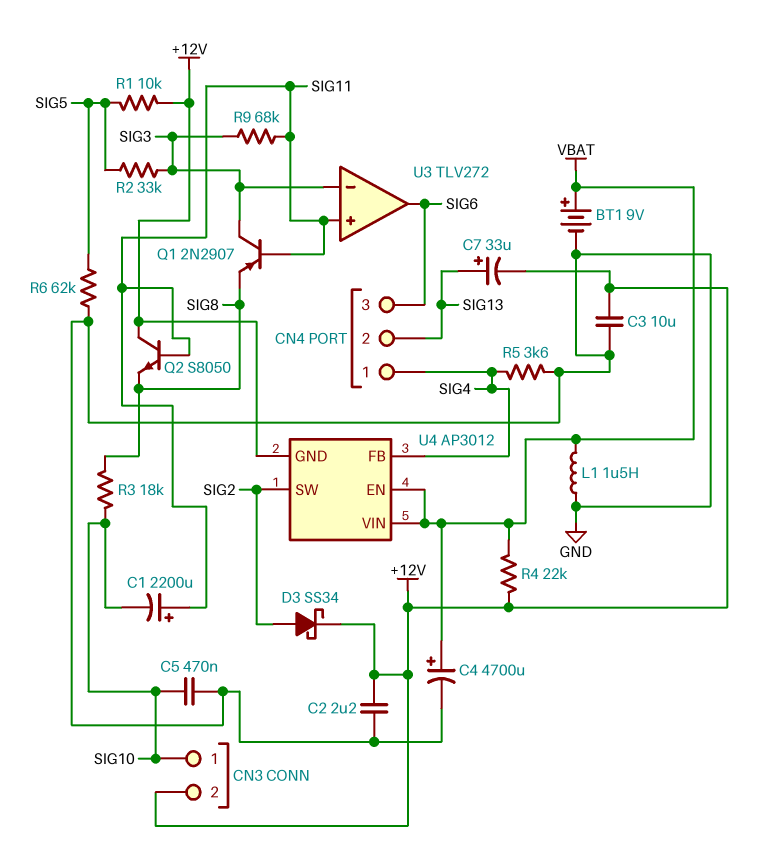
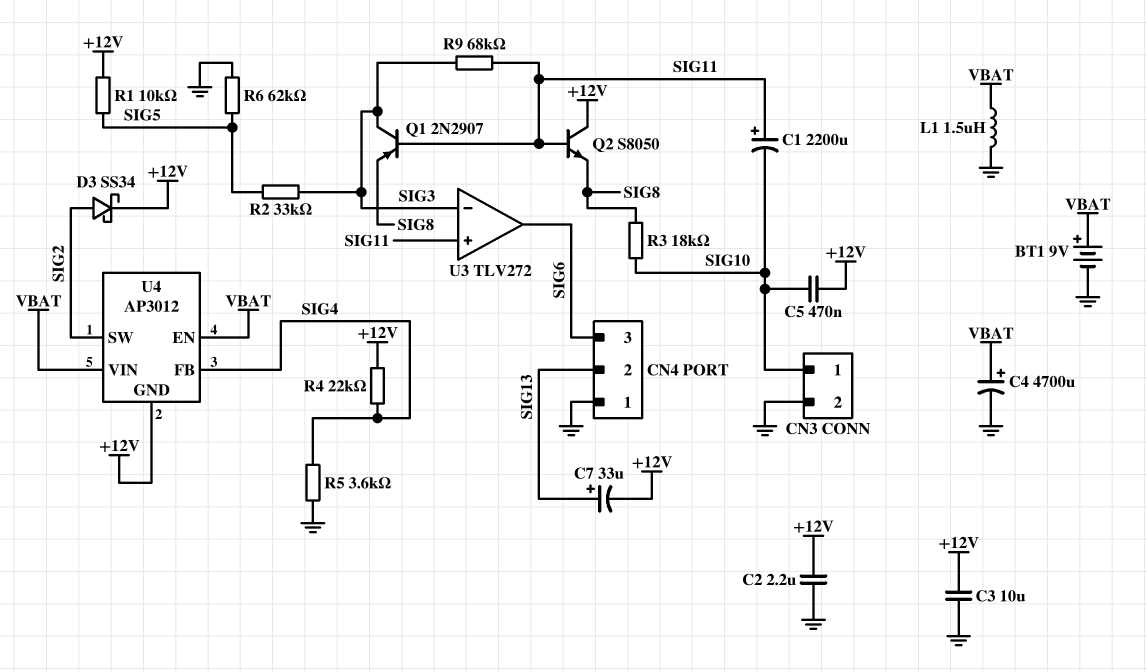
C5: 470nF (GND, SIG10) -> 470nF (+12V, SIG10)
CN3 pin 2: +12V -> GND
CN4 pin 1: SIG4 -> GND
R4: 22k (+12V, VBAT) -> 22k (+12V, SIG4)

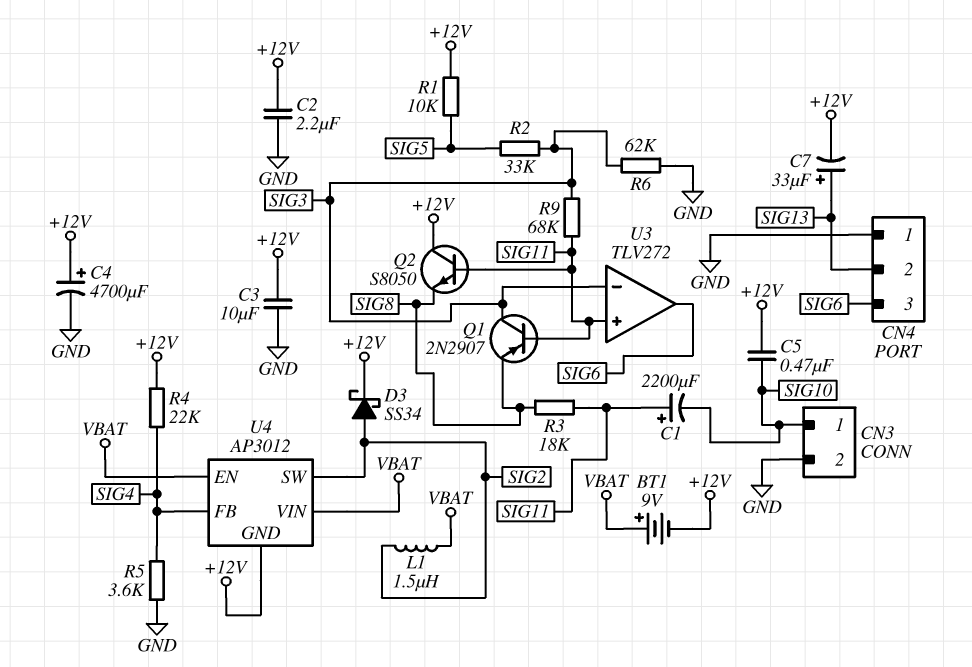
BT1: 9V (plus VBAT, minus GND) -> 9V (plus VBAT, minus +12V)
C4: 4700uF (plus VBAT, minus GND) -> 4700uF (plus +12V, minus GND)
L1: 1.5uH (GND, VBAT) -> 1.5uH (SIG2, VBAT)
R3: 18k (SIG8, SIG10) -> 18k (SIG8, SIG11)
R6: 62k (GND, SIG5) -> 62k (GND, SIG3)

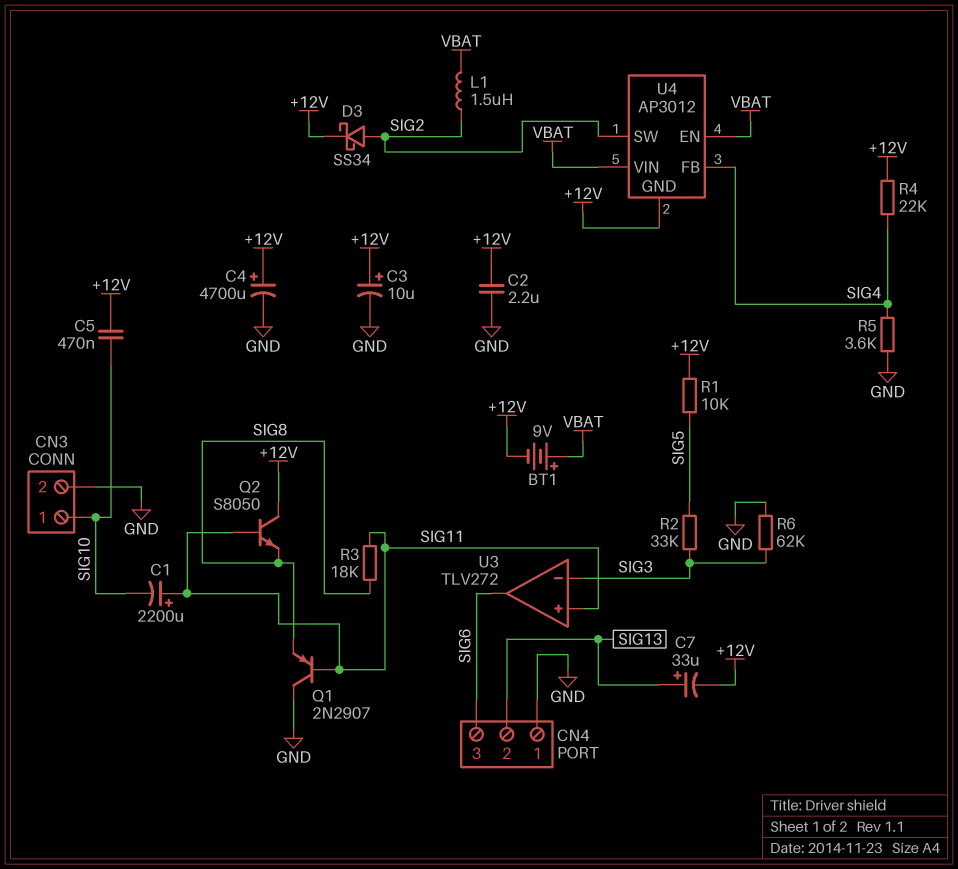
C3: 10uF (+12V, GND) -> 10uF (plus +12V, minus GND)
Q1: PNP 2N2907 (B SIG11, C SIG3, E SIG8) -> PNP 2N2907 (B SIG11, C GND, E SIG8)
R9: 68k (SIG3, SIG11) -> none

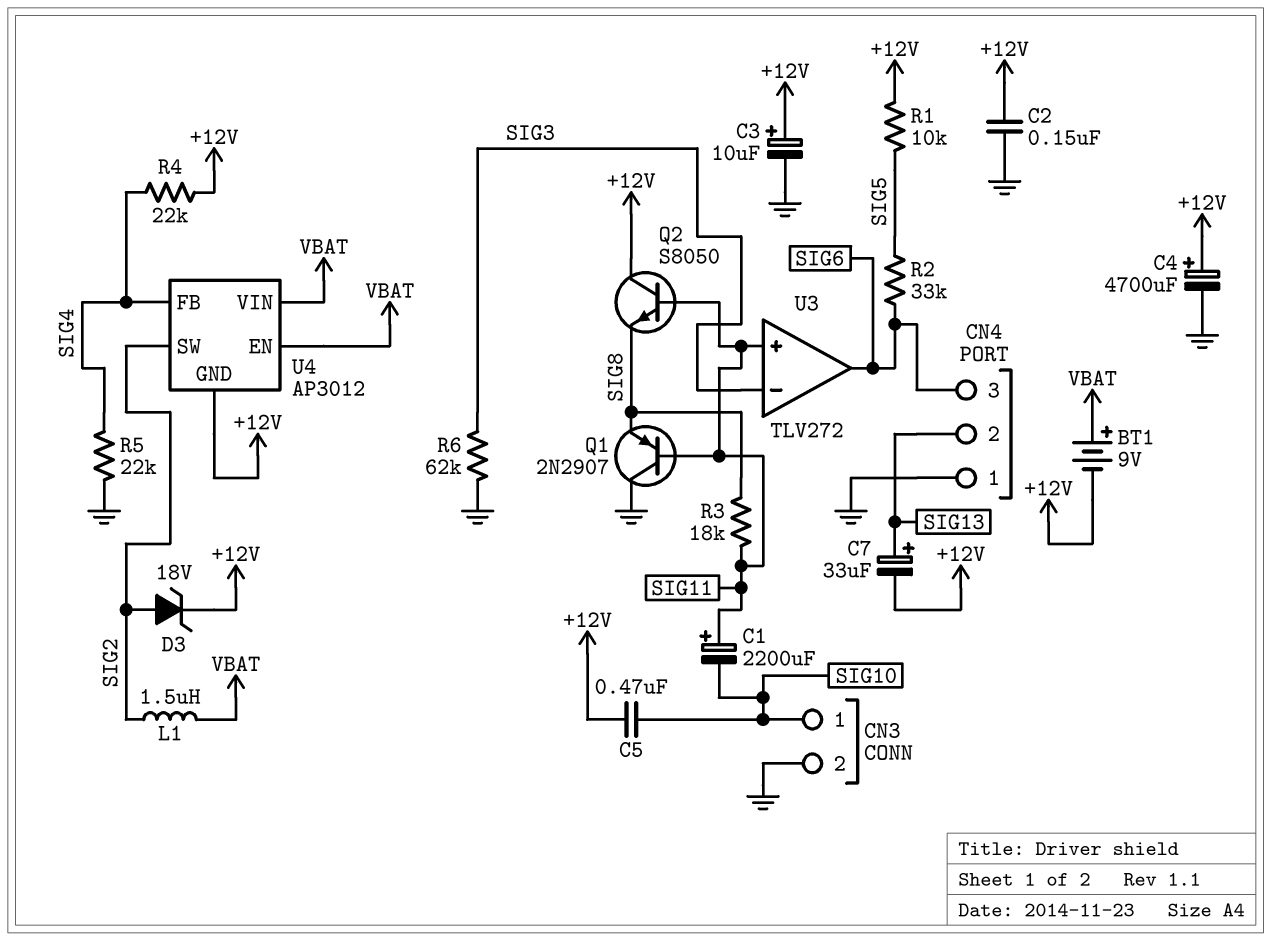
C2: 2.2uF (+12V, GND) -> 150nF (+12V, GND)
D3: schottky SS34 (A SIG2, K +12V) -> zener 18V (A SIG2, K +12V)
R2: 33k (SIG3, SIG5) -> 33k (SIG5, SIG6)
R5: 3.6k (GND, SIG4) -> 22k (GND, SIG4)

